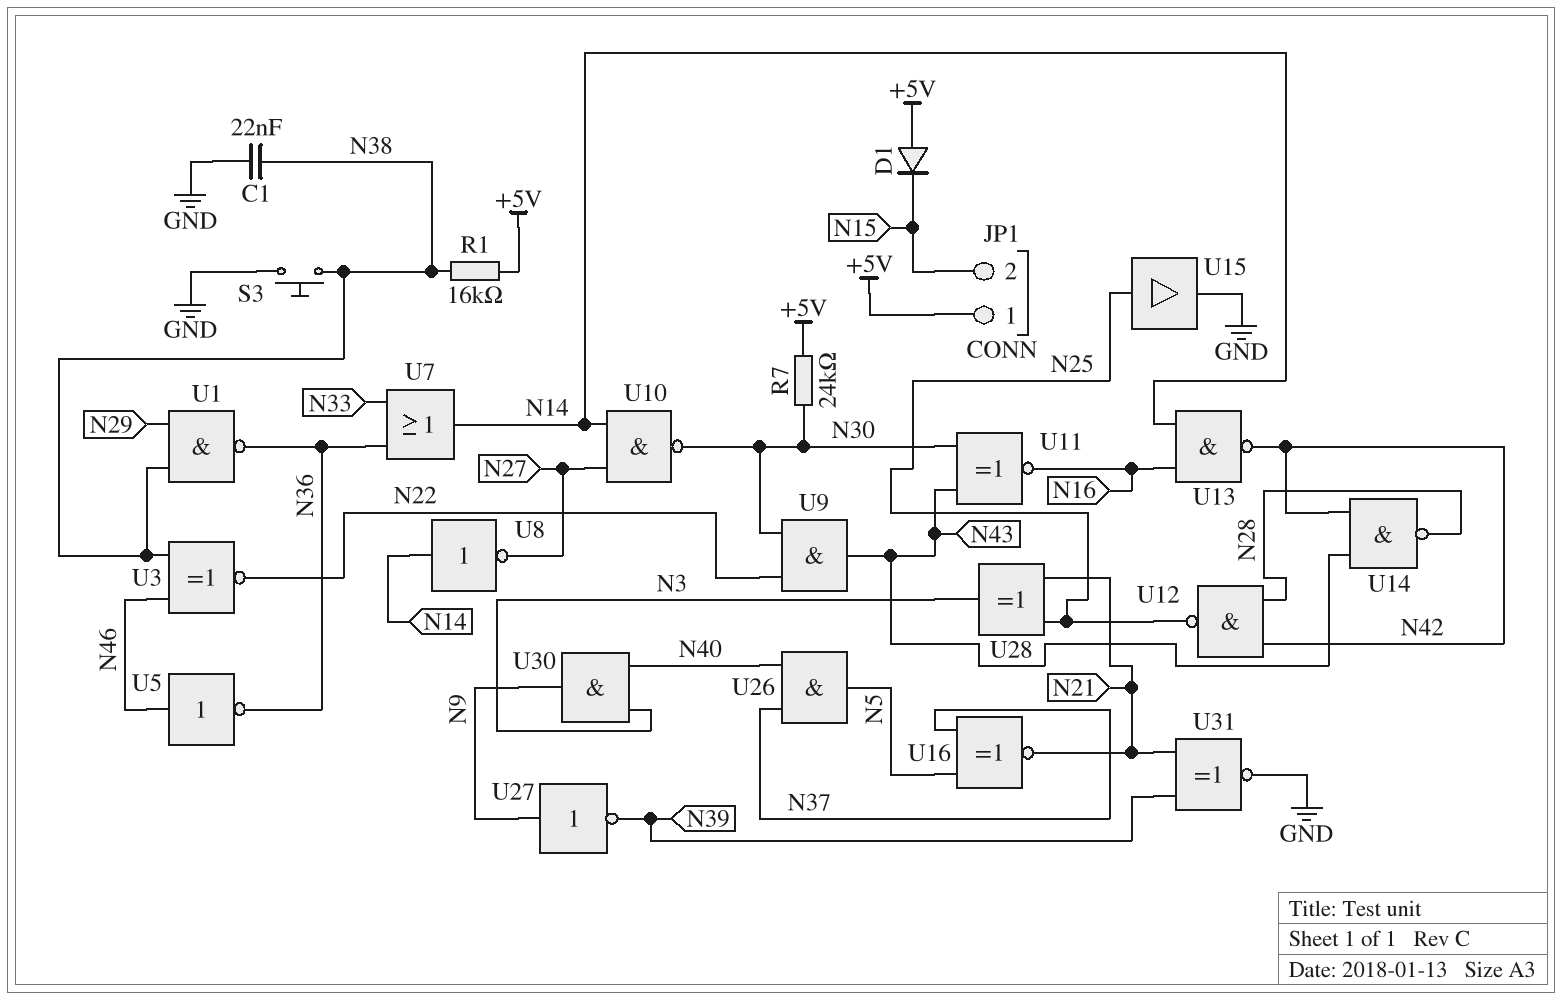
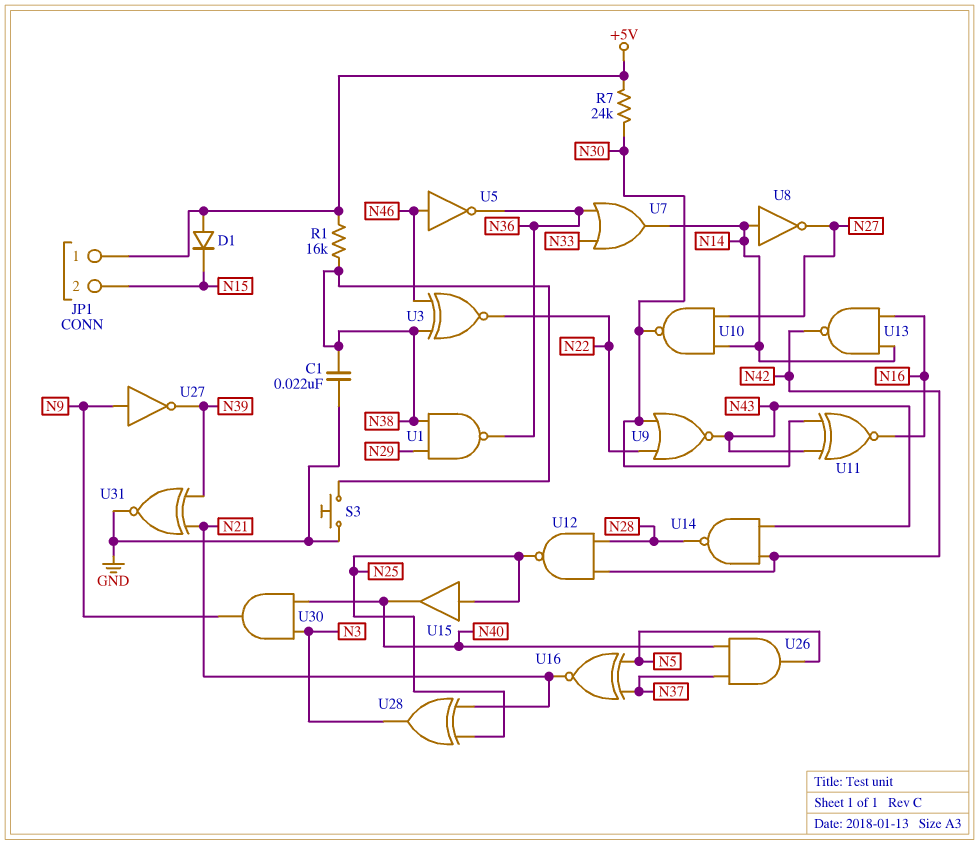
U9: AND (in N22, in N30, out N43) -> NOR (in N22, in N30, out N43)
U15: buffer (in N25, out GND) -> buffer (in N25, out N40)

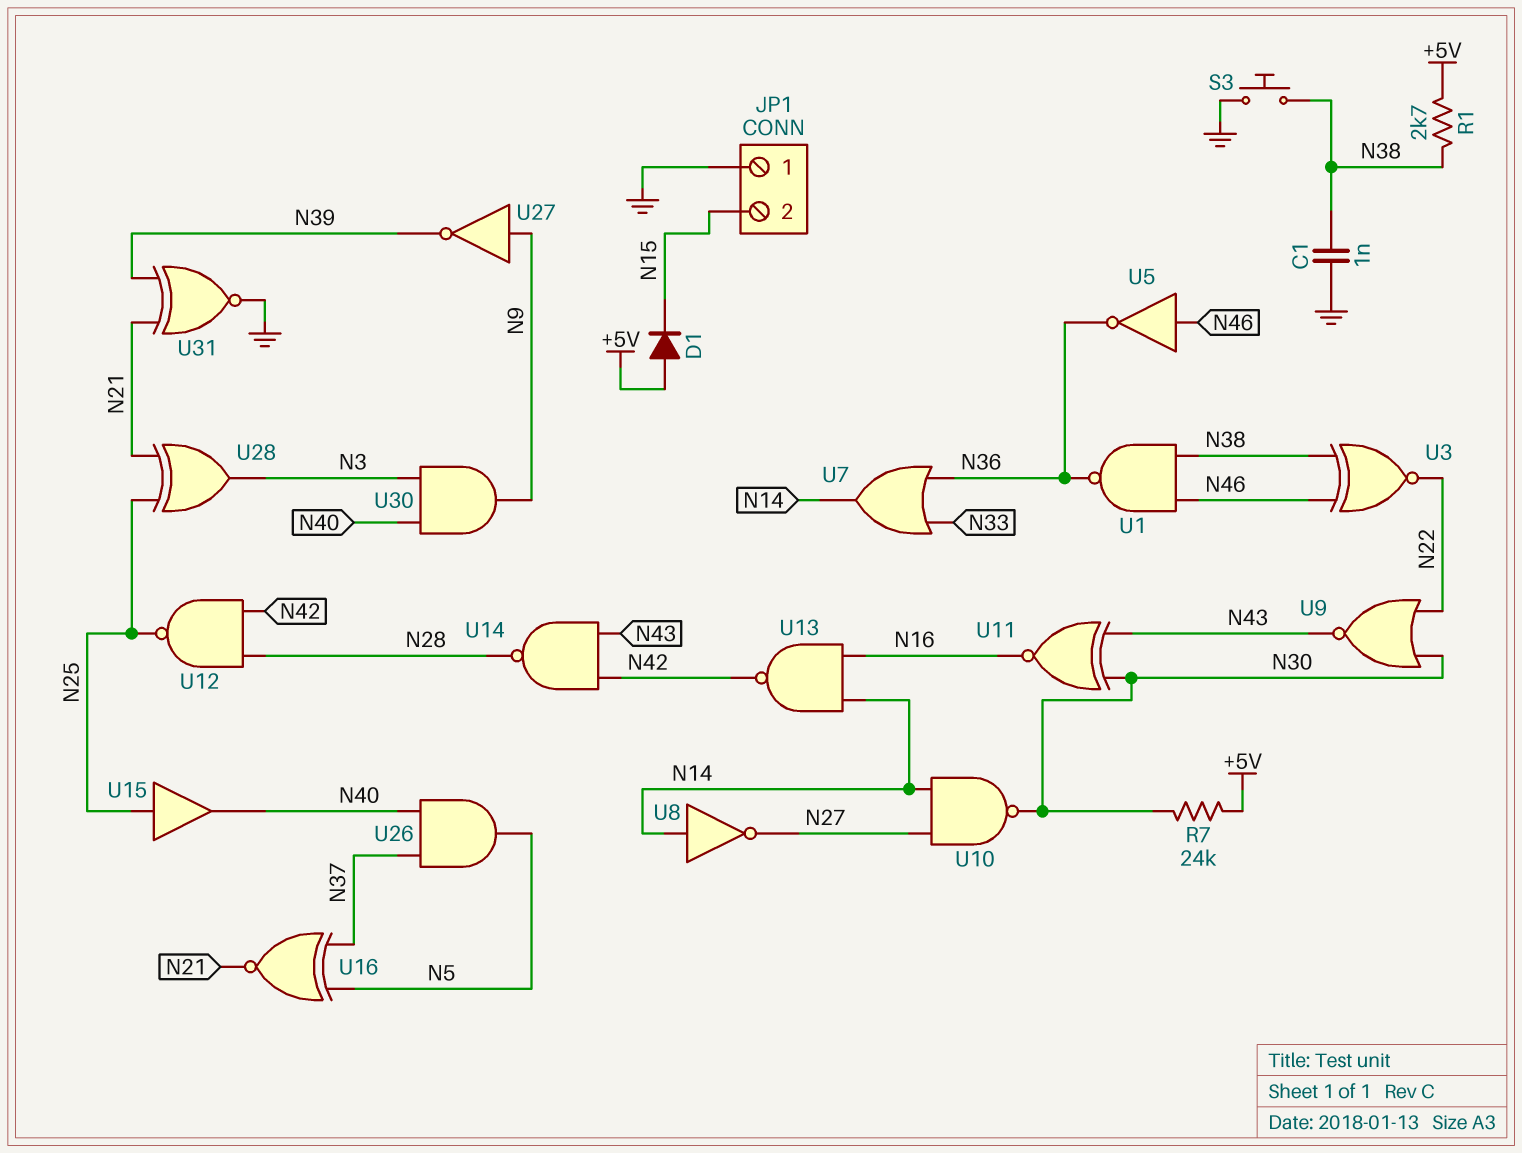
C1: 22nF (GND, N38) -> 1nF (GND, N38)
JP1 pin 1: +5V -> GND
R1: 16k (+5V, N38) -> 2.7k (+5V, N38)
U1: NAND (in N29, in N38, out N36) -> NAND (in N38, in N46, out N36)

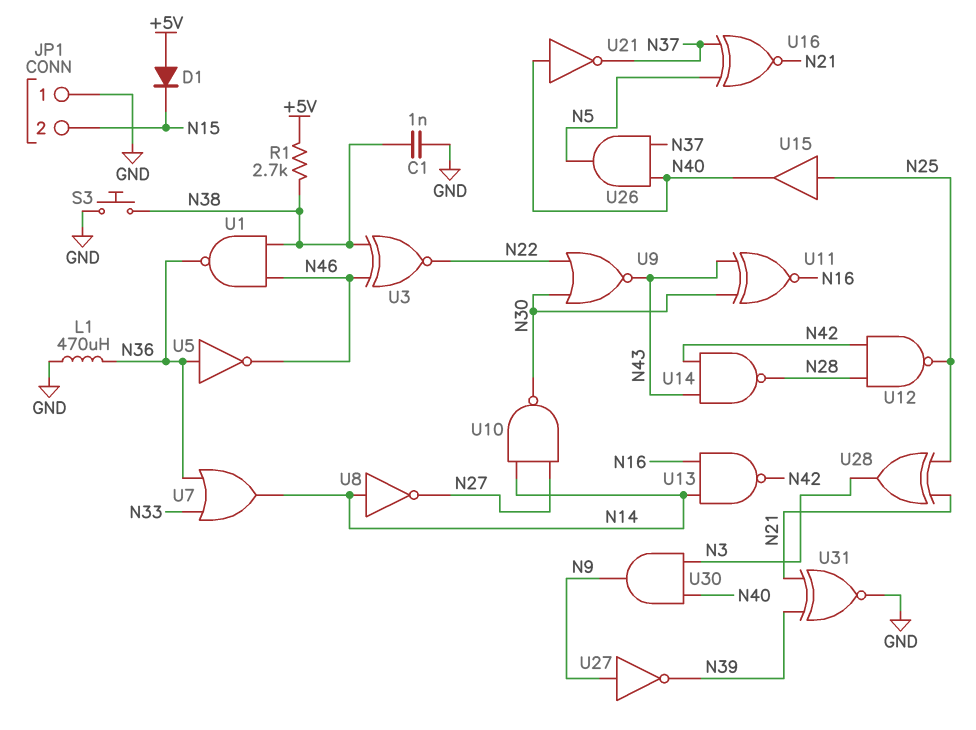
L1: none -> 470uH (GND, N36)
R7: 24k (+5V, N30) -> none
U5: NOT (in N46, out N36) -> NOT (in N36, out N46)
U21: none -> NOT (in N40, out N37)

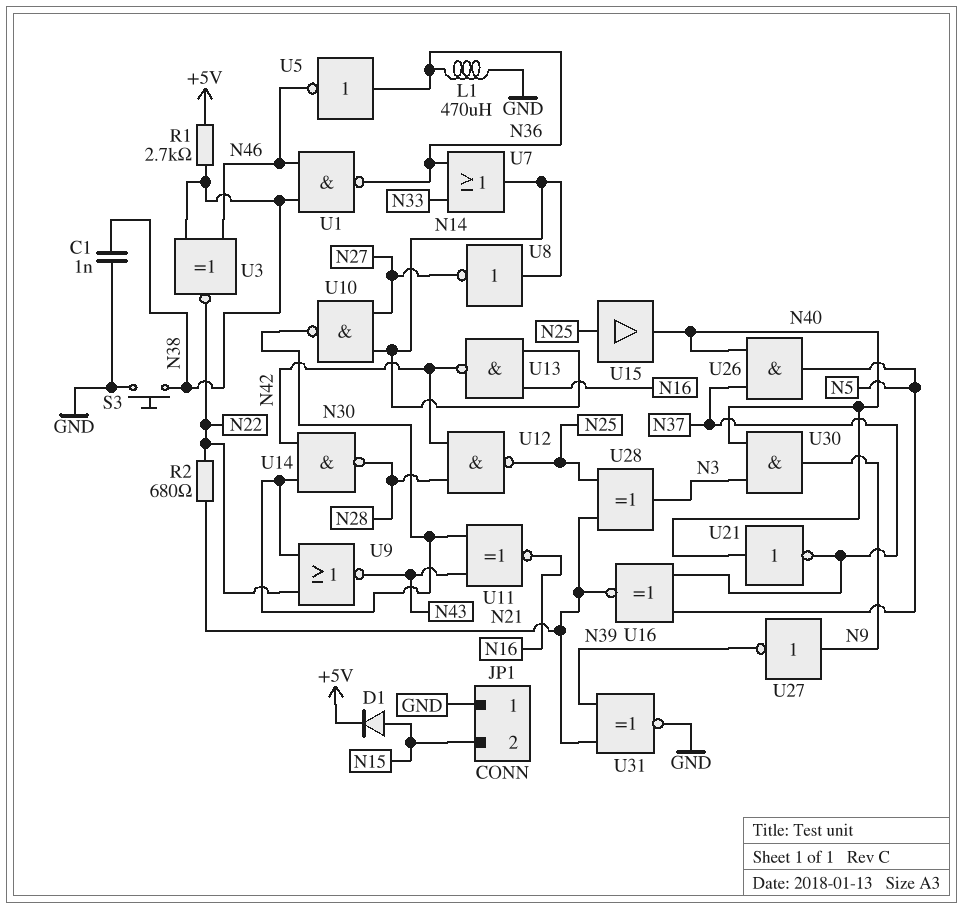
D1: diode (A +5V, K N15) -> diode (A N15, K +5V)
R2: none -> 680 (N21, N22)
U14: NAND (in N42, in N43, out N28) -> NAND (in N30, in N42, out N28)

